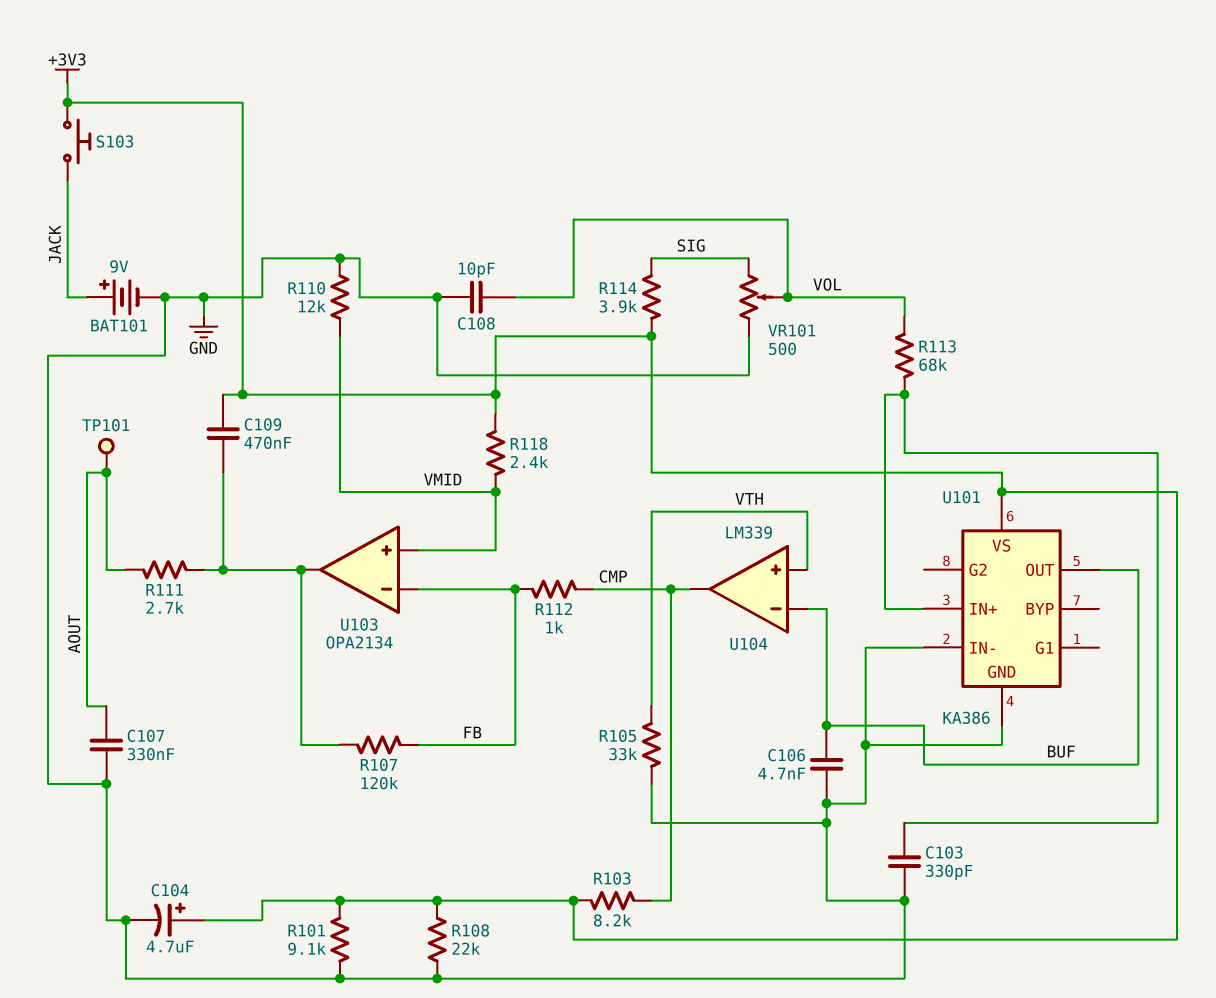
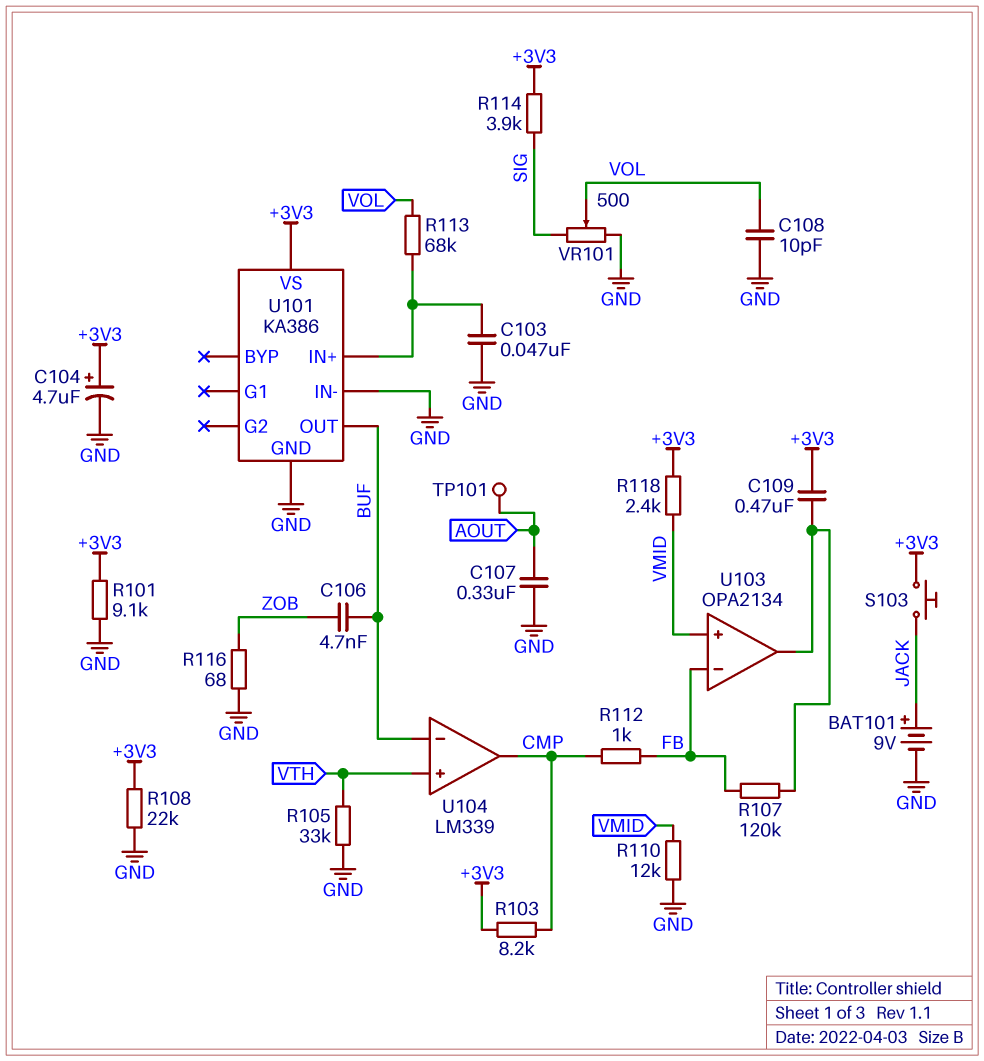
C103: 330pF (GND, U101/IN+) -> 47nF (GND, U101/IN+)
C106: 4.7nF (BUF, GND) -> 4.7nF (BUF, ZOB)
R111: 2.7k (AOUT, U103/out) -> none
R116: none -> 68 (GND, ZOB)

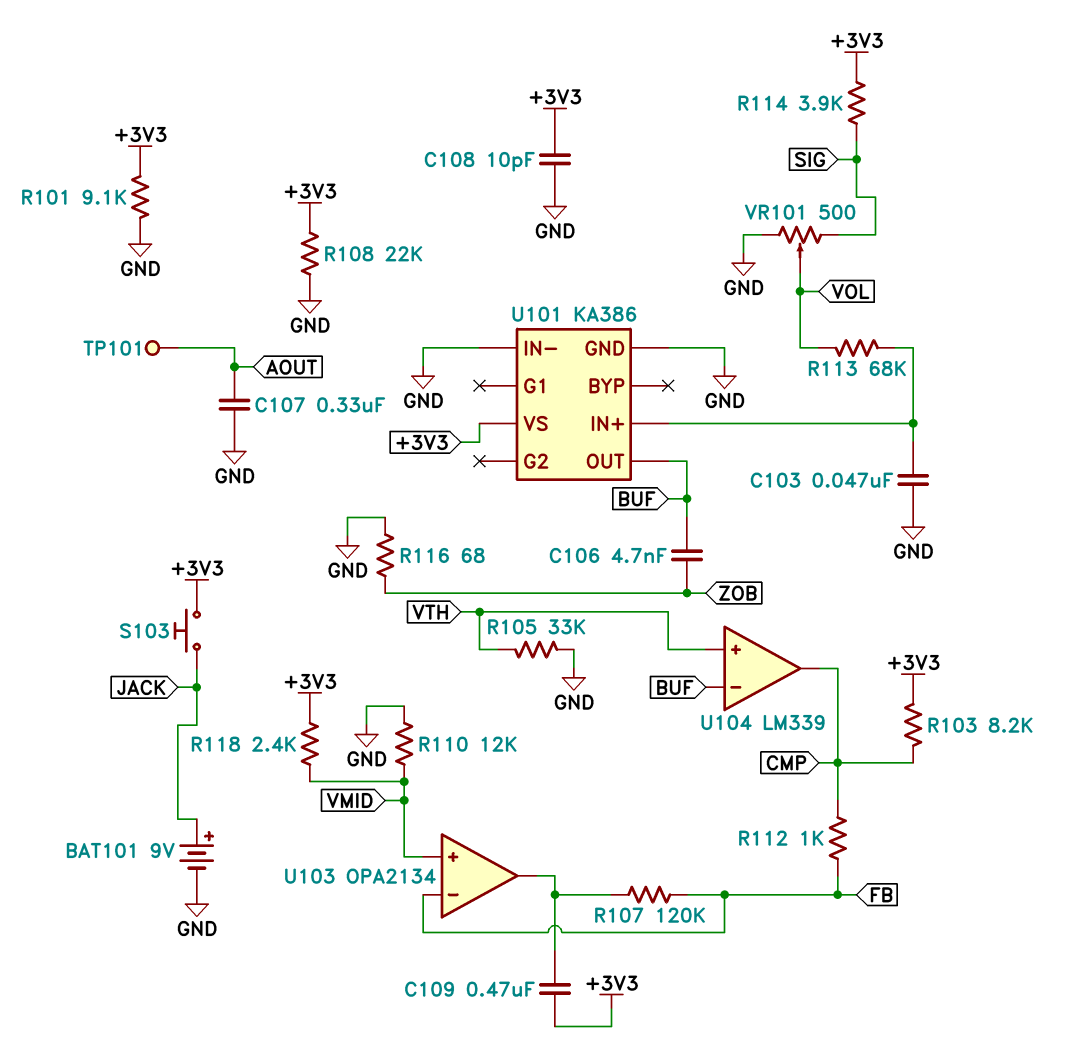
C104: 4.7uF (plus +3V3, minus GND) -> none
C108: 10pF (GND, VOL) -> 10pF (+3V3, GND)

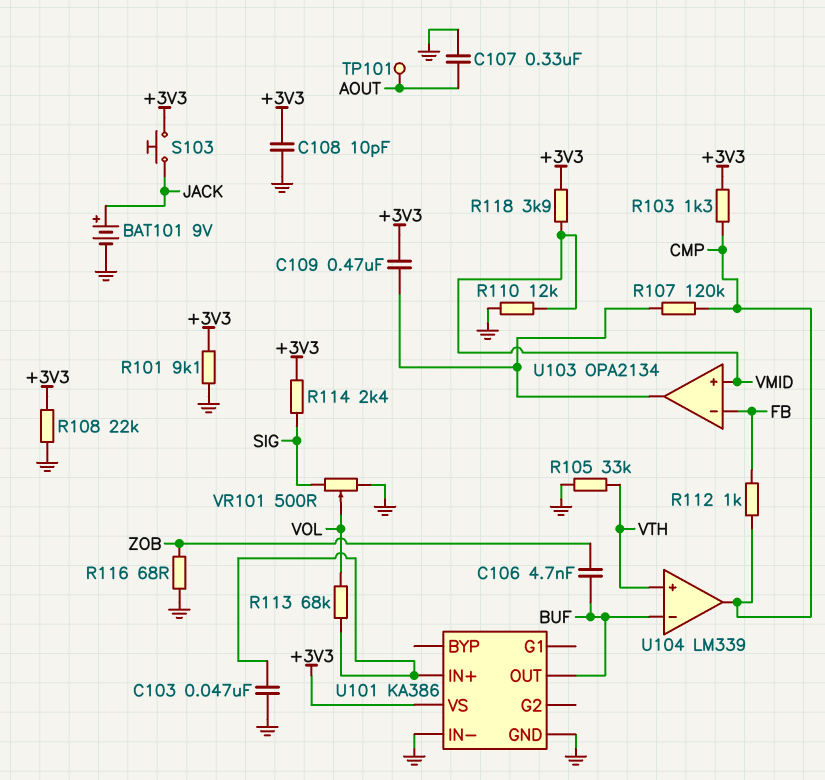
R103: 8.2k (+3V3, CMP) -> 1.3k (+3V3, CMP)
R107: 120k (FB, U103/out) -> 120k (CMP, U103/out)
R114: 3.9k (+3V3, SIG) -> 2.4k (+3V3, SIG)
R118: 2.4k (+3V3, VMID) -> 3.9k (+3V3, VMID)

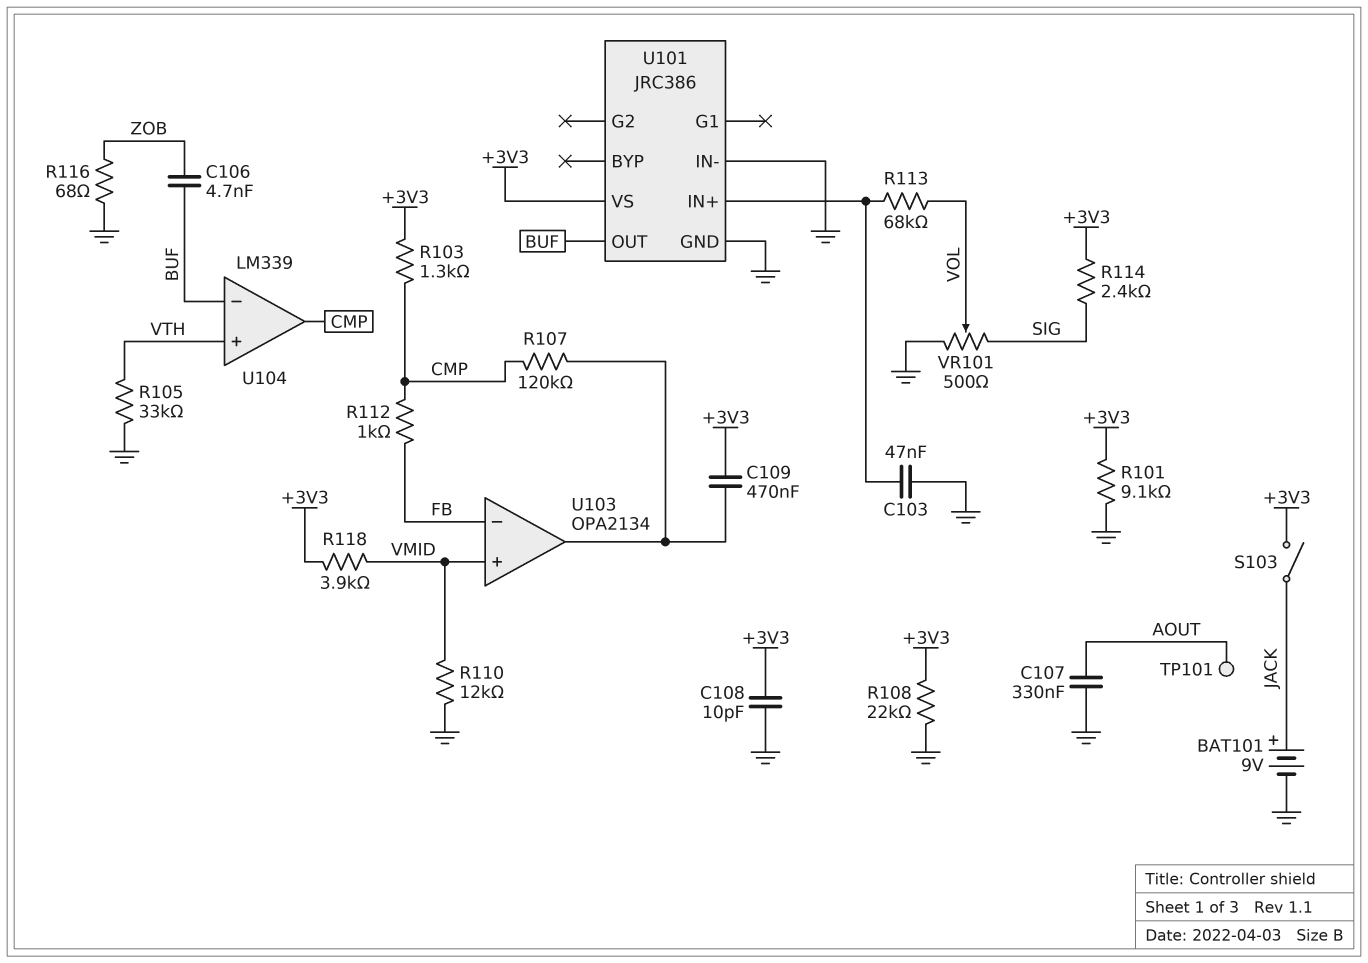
S103: button (+3V3, JACK) -> switch (+3V3, JACK)
U101: KA386 -> JRC386

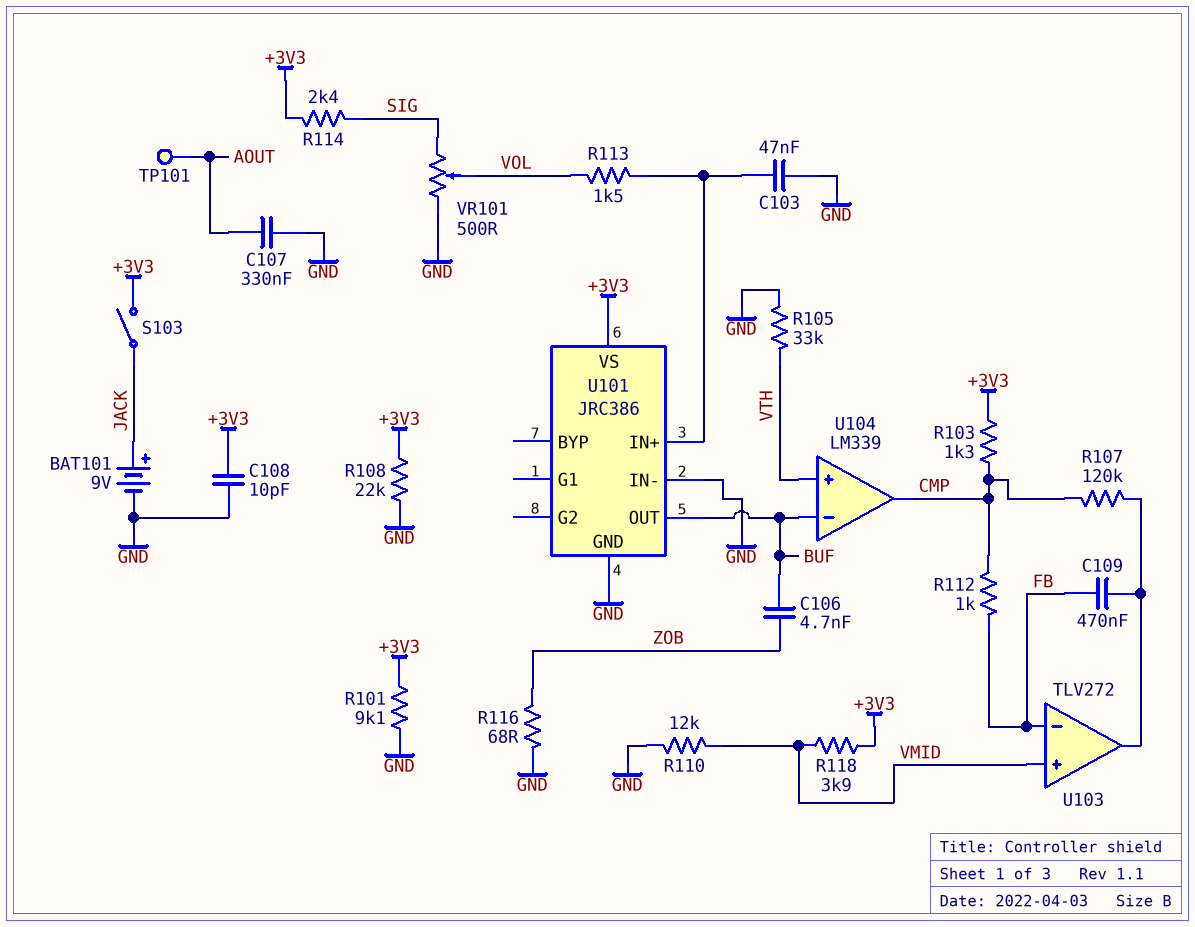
C109: 470nF (+3V3, U103/out) -> 470nF (FB, U103/out)
R113: 68k (U101/IN+, VOL) -> 1.5k (U101/IN+, VOL)
U103: OPA2134 -> TLV272

